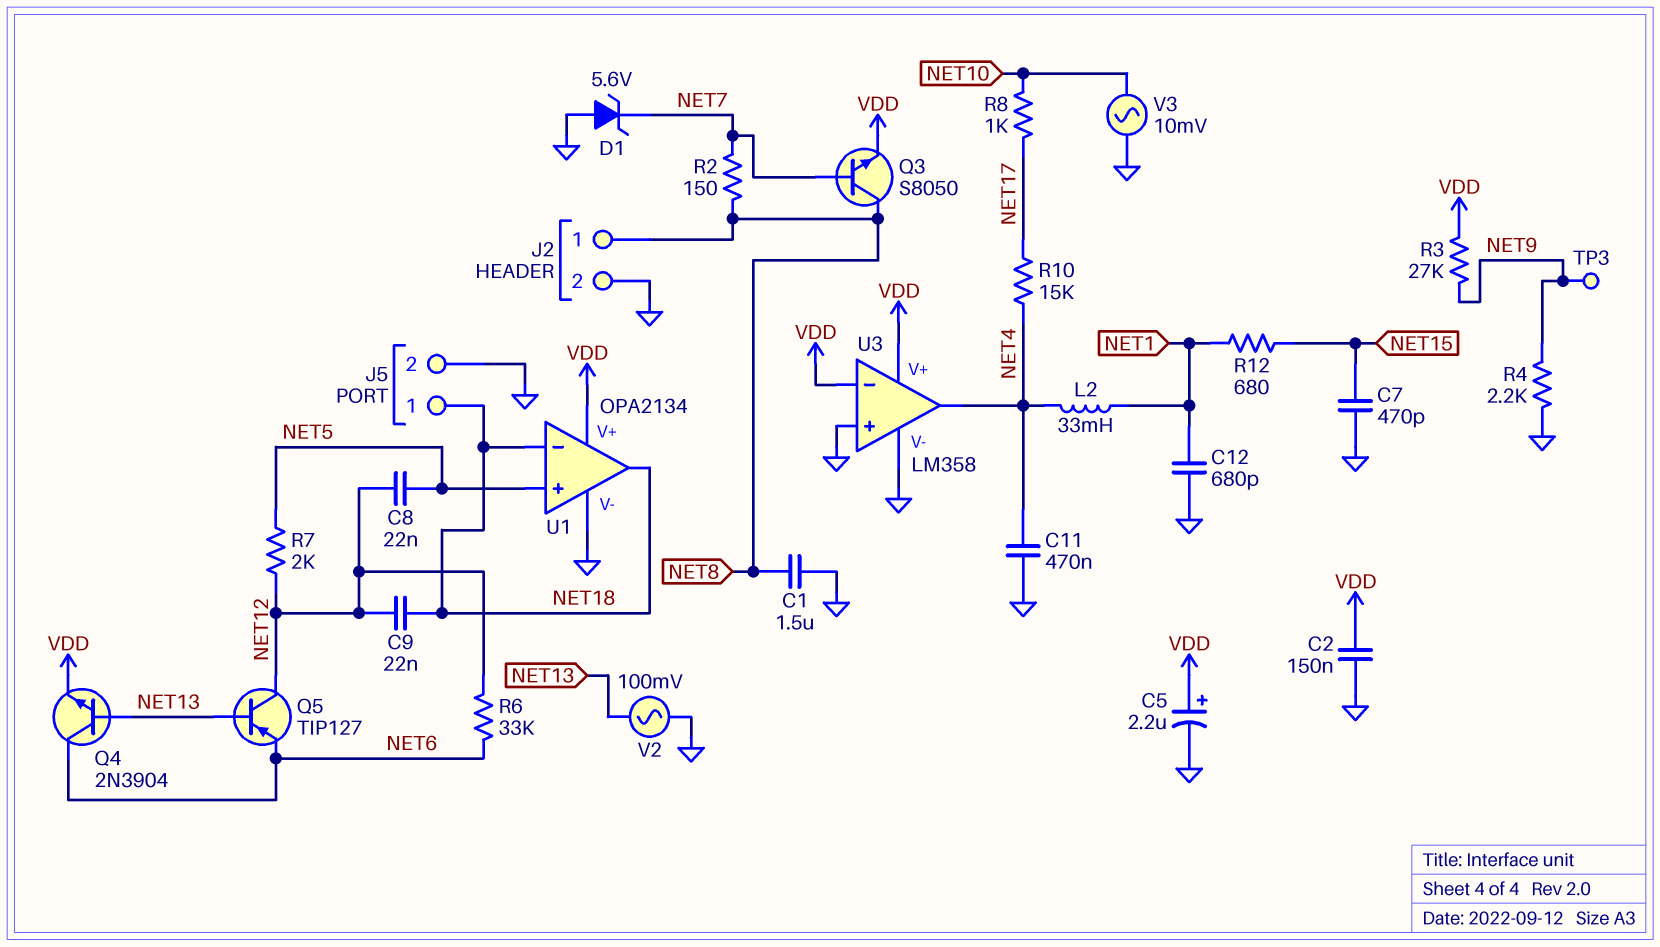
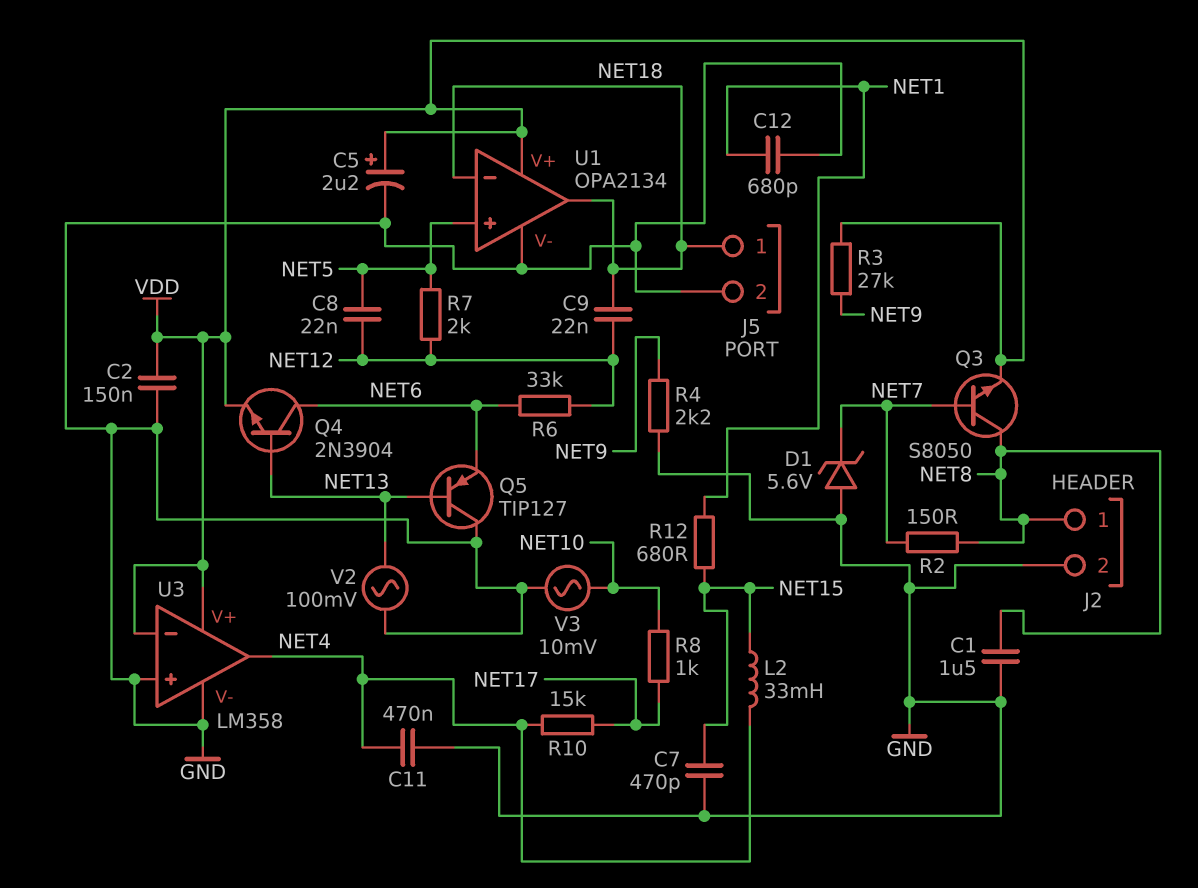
L2: 33mH (NET1, NET4) -> 33mH (NET4, NET15)
Q5: PNP TIP127 (B NET13, C NET12, E NET6) -> PNP TIP127 (B NET13, C GND, E NET6)
TP3: test point (NET9) -> none

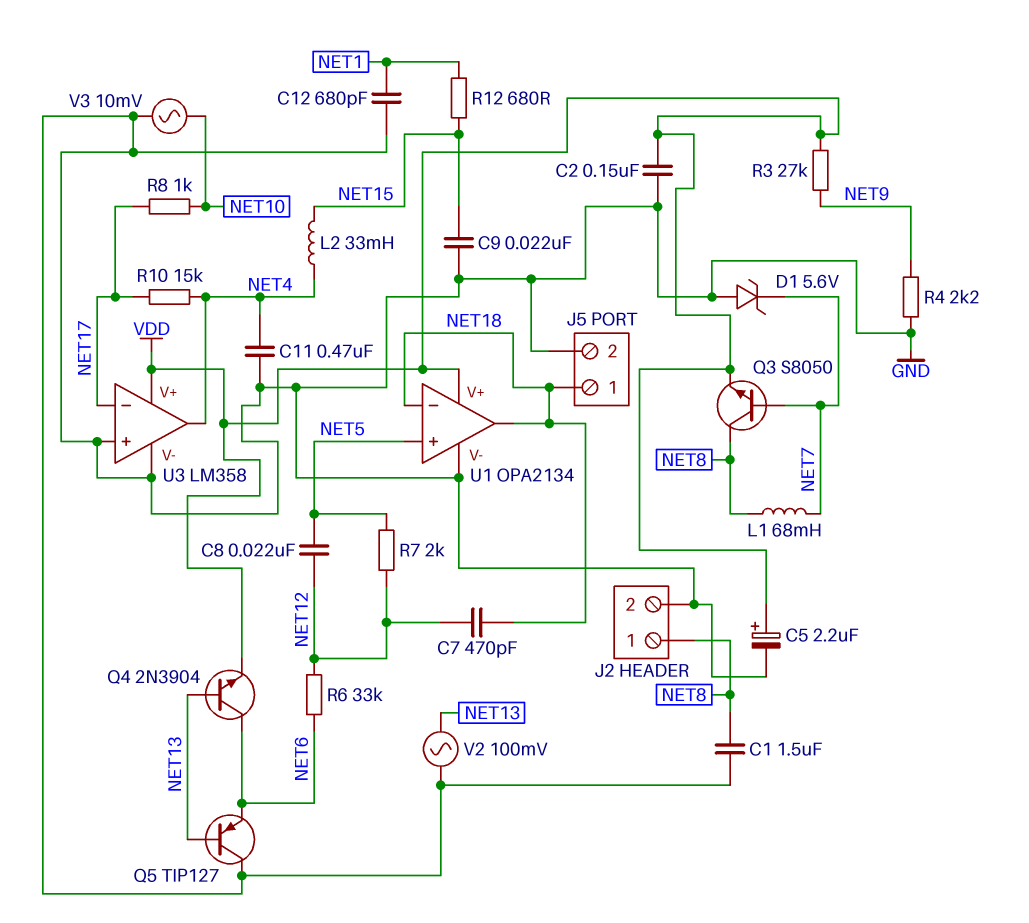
C7: 470pF (GND, NET15) -> 470pF (NET12, NET18)
C9: 22nF (NET12, NET18) -> 22nF (GND, NET15)
L1: none -> 68mH (NET7, NET8)
R2: 150 (NET7, NET8) -> none
U3 pin in-: VDD -> NET17

